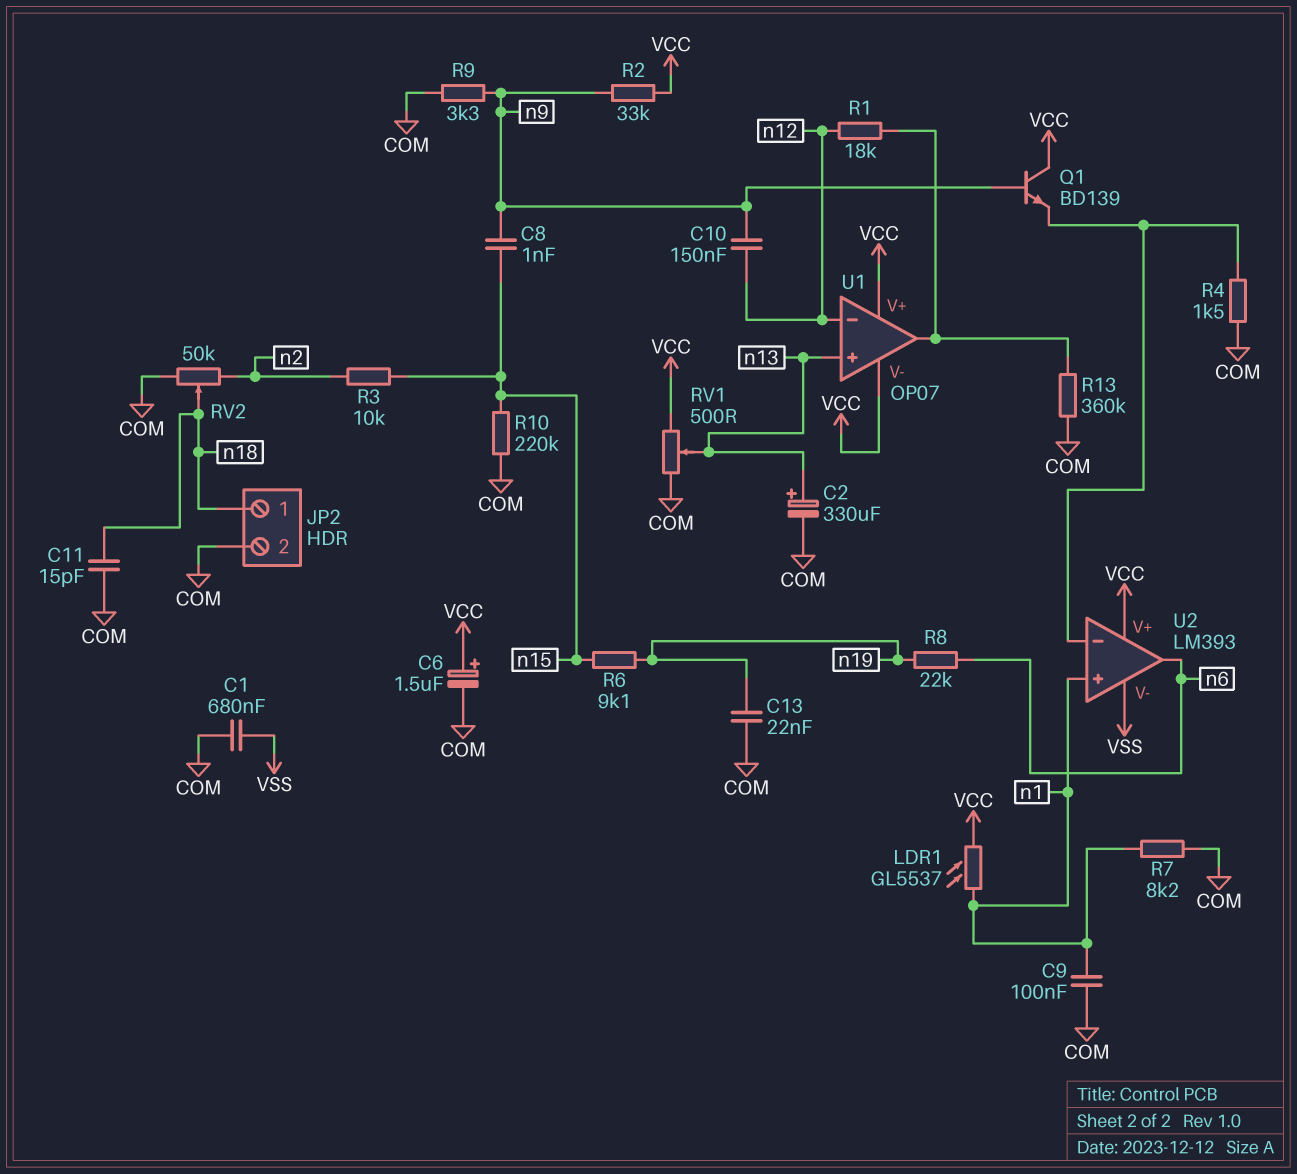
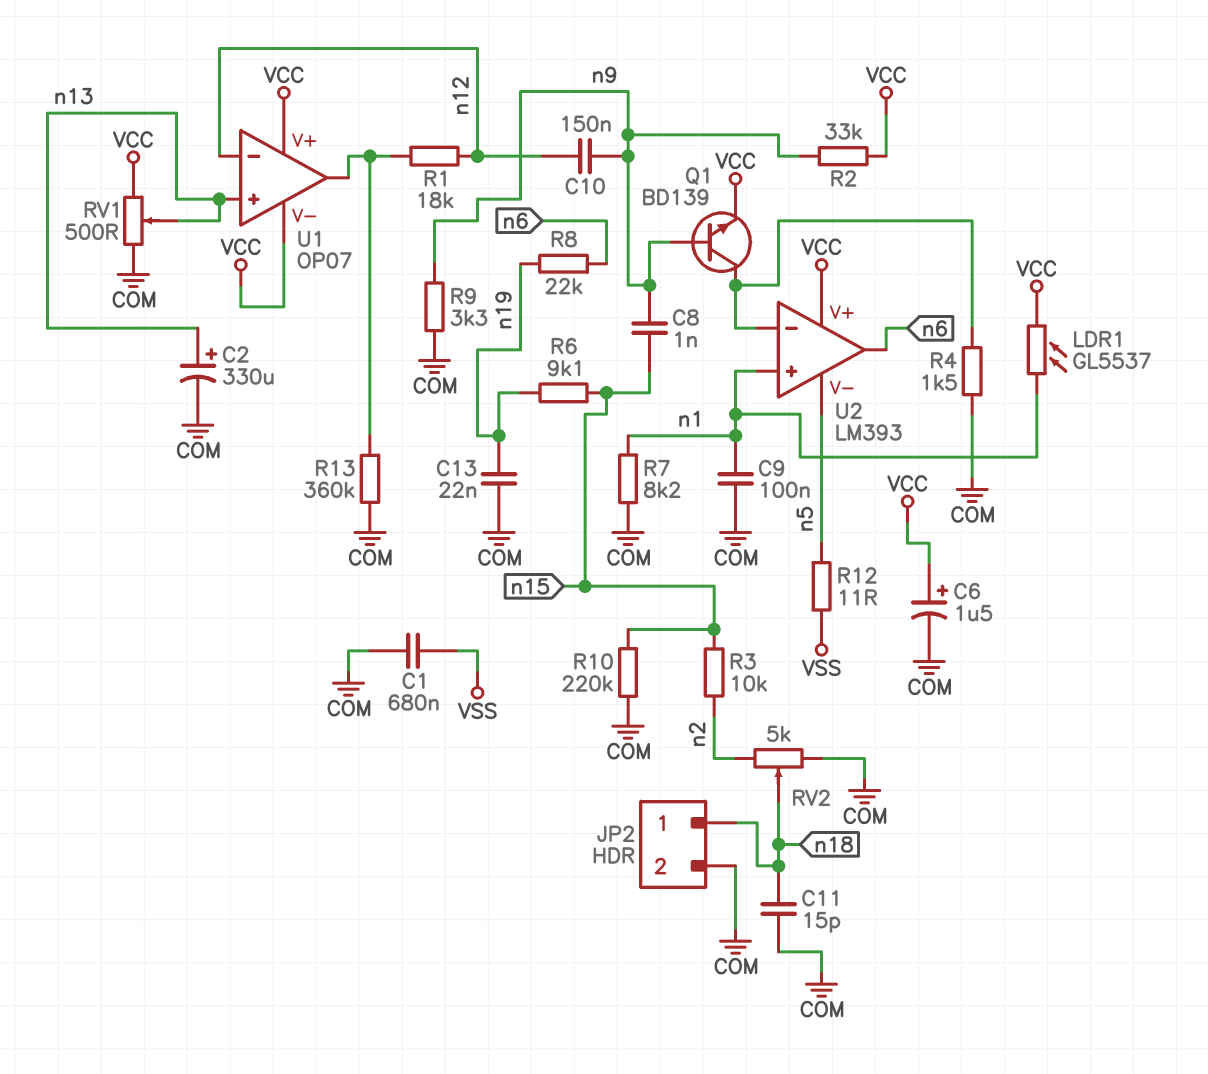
Q1: NPN BD139 (B n9, C VCC, E U2/in-) -> NPN BD139 (B n9, C U2/in-, E VCC)
R12: none -> 11 (VSS, n5)
RV2: 50k (COM, n2, wiper n18) -> 5k (COM, n2, wiper n18)
U2 pin V-: VSS -> n5

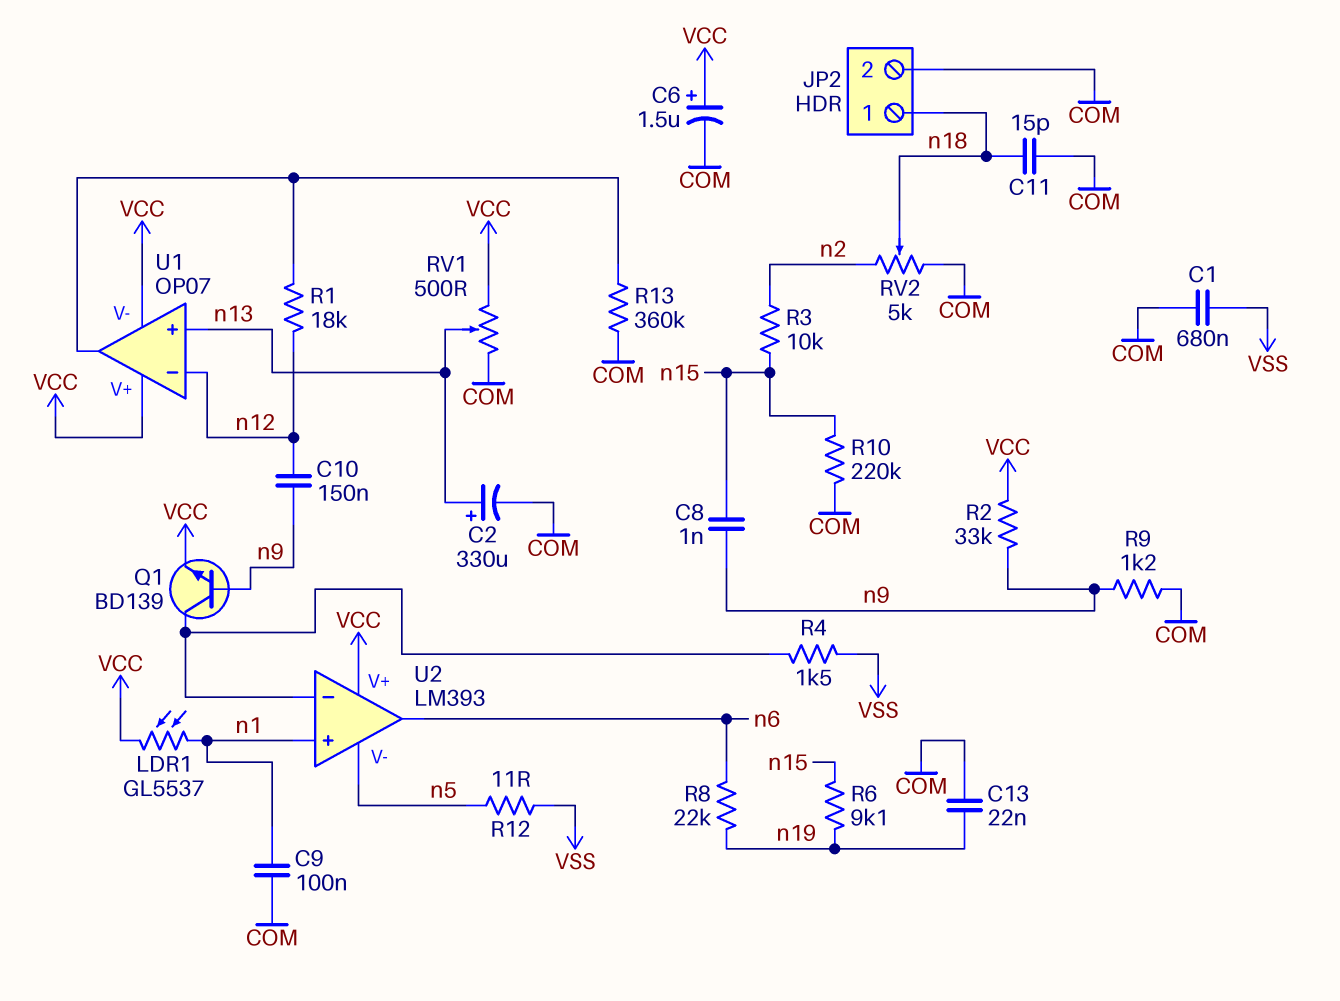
R4: 1.5k (COM, U2/in-) -> 1.5k (U2/in-, VSS)
R7: 8.2k (COM, n1) -> none
R9: 3.3k (COM, n9) -> 1.2k (COM, n9)

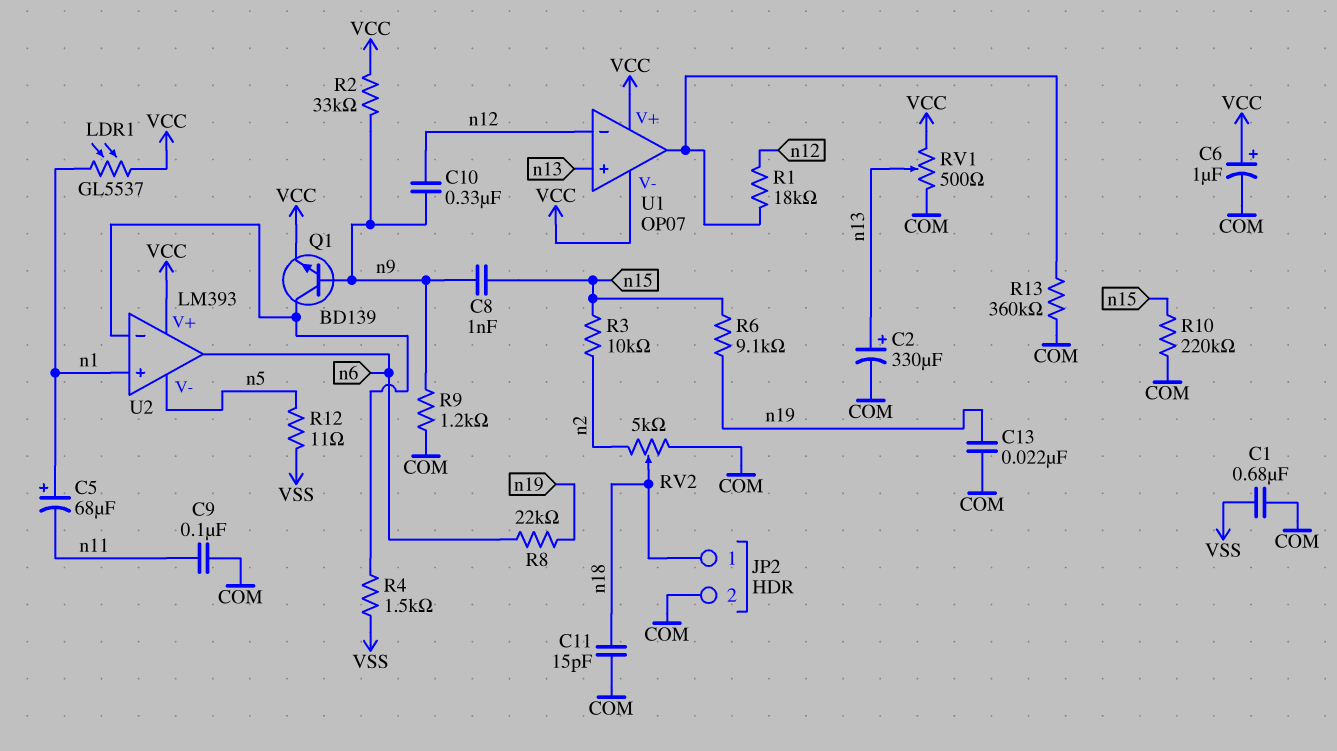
C5: none -> 68uF (plus n1, minus n11)
C6: 1.5uF (plus VCC, minus COM) -> 1uF (plus VCC, minus COM)
C9: 100nF (COM, n1) -> 100nF (COM, n11)
C10: 150nF (n9, n12) -> 330nF (n9, n12)

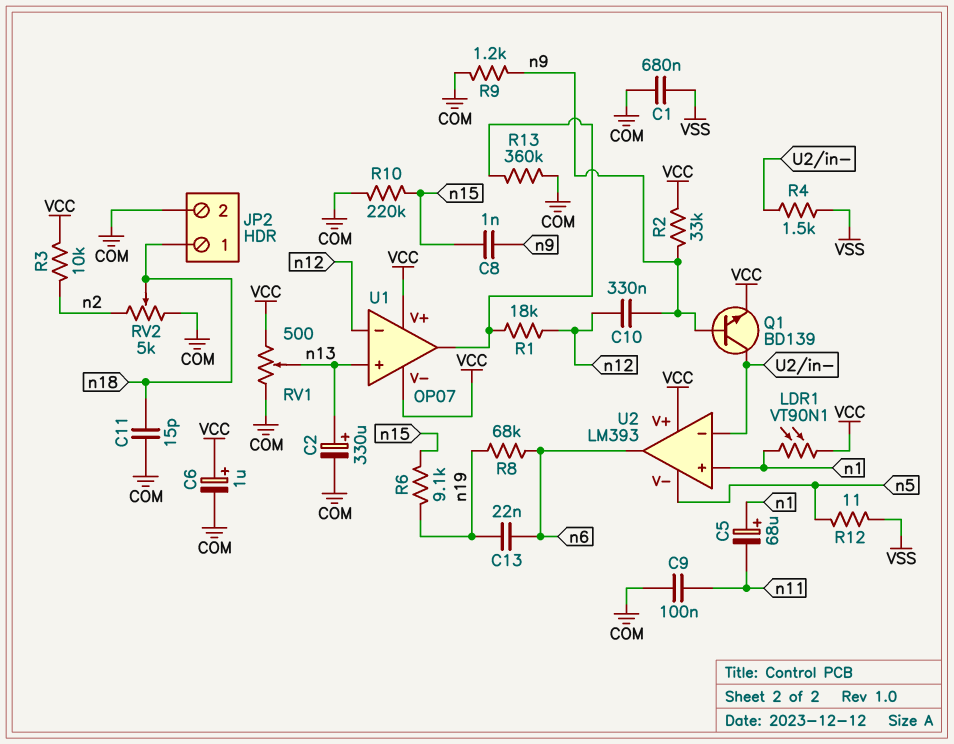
C13: 22nF (COM, n19) -> 22nF (n6, n19)
LDR1: GL5537 (VCC, n1) -> VT90N1 (VCC, n1)
R3: 10k (n2, n15) -> 10k (VCC, n2)
R8: 22k (n6, n19) -> 68k (n6, n19)

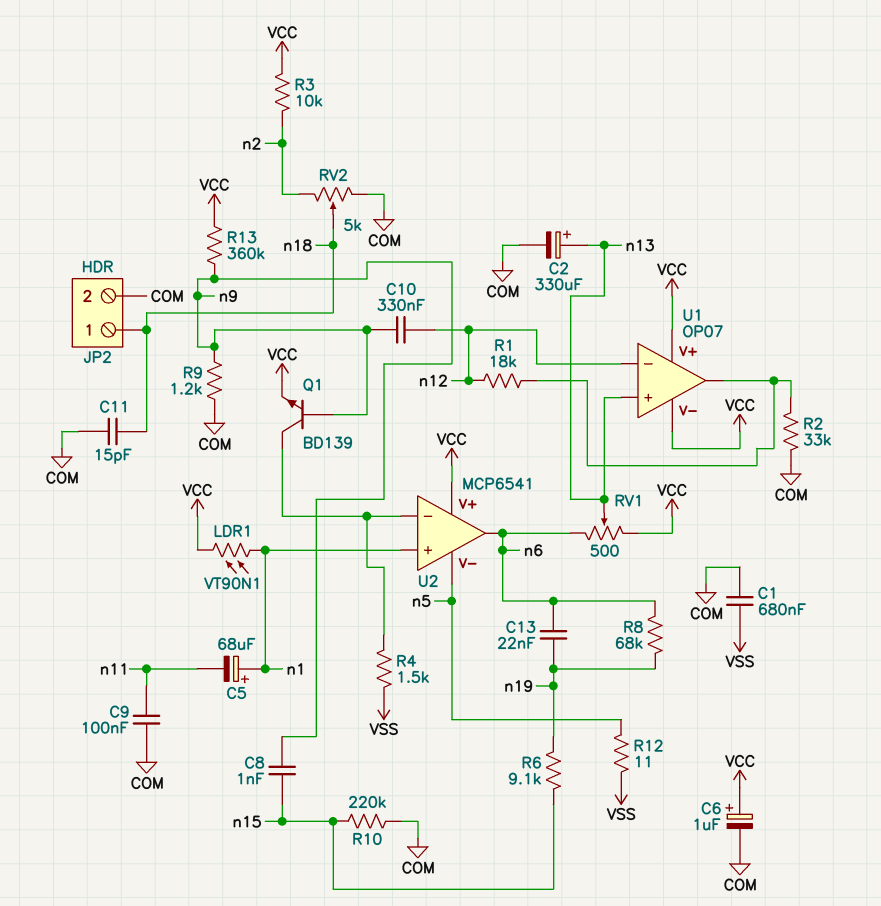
R2: 33k (VCC, n9) -> 33k (COM, U1/out)
R13: 360k (COM, U1/out) -> 360k (VCC, n9)
RV1: 500 (COM, VCC, wiper n13) -> 500 (VCC, n6, wiper n13)
U2: LM393 -> MCP6541

